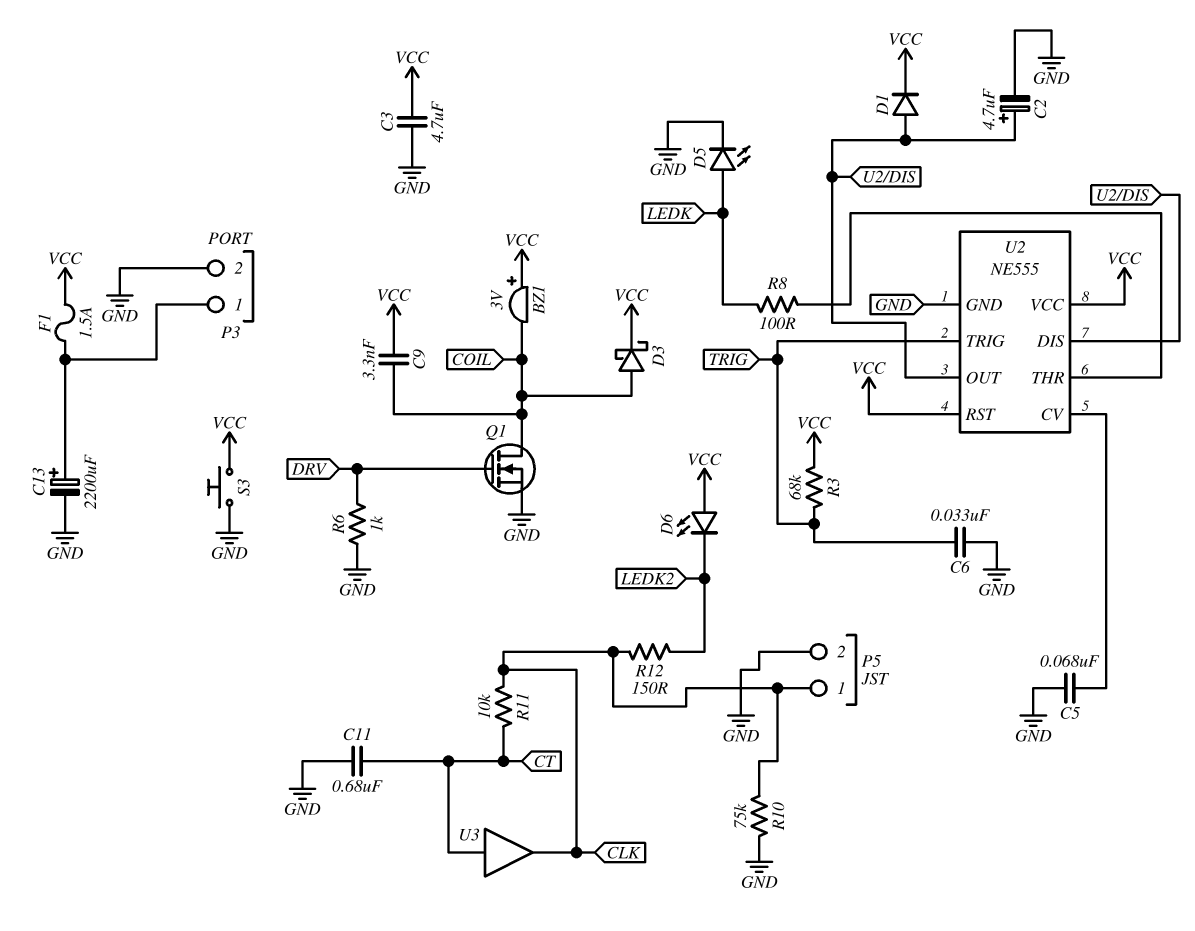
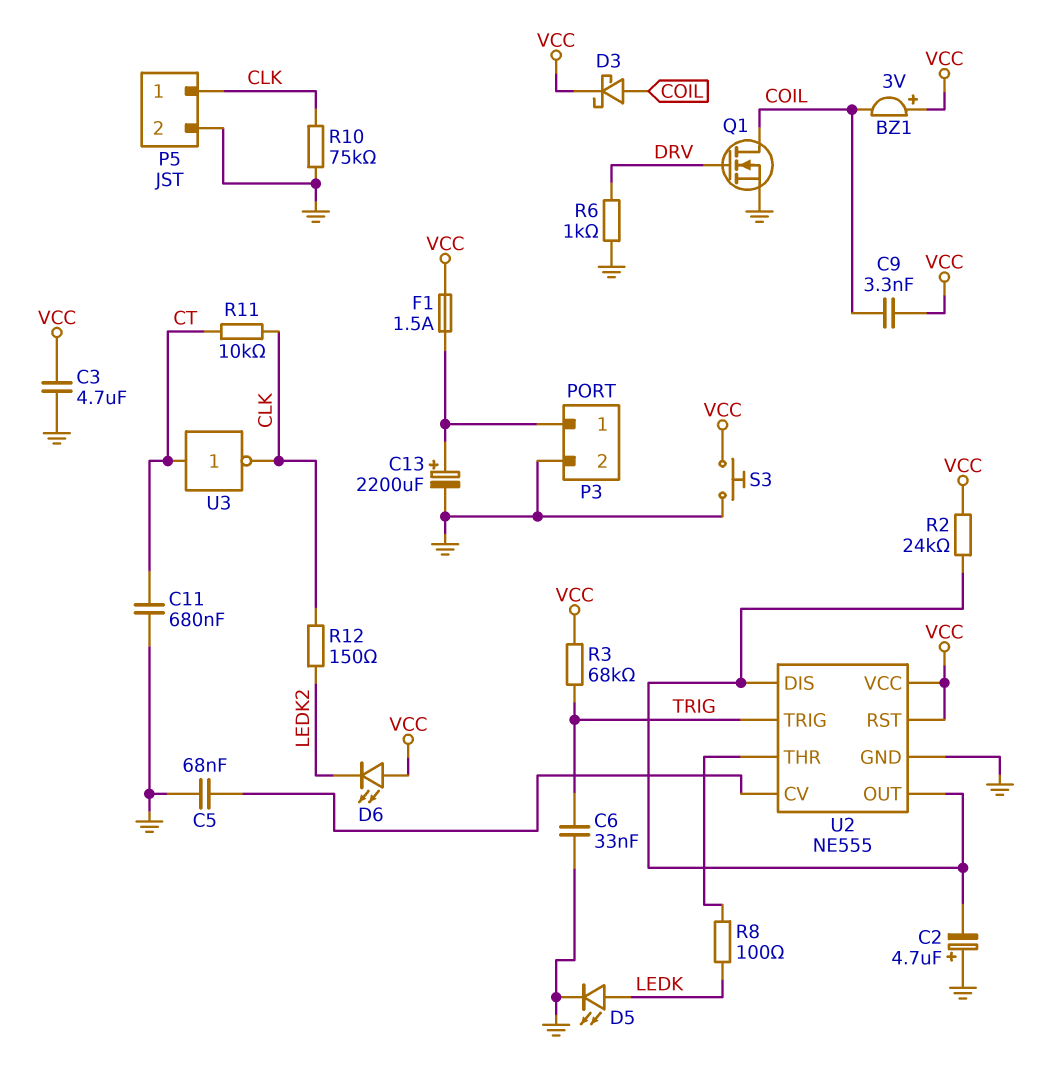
C2: 4.7uF (plus U2/DIS, minus GND) -> 4.7uF (plus GND, minus U2/DIS)
D1: diode (A U2/DIS, K VCC) -> none
R2: none -> 24k (U2/DIS, VCC)
U3: buffer (in CT, out CLK) -> NOT (in CT, out CLK)

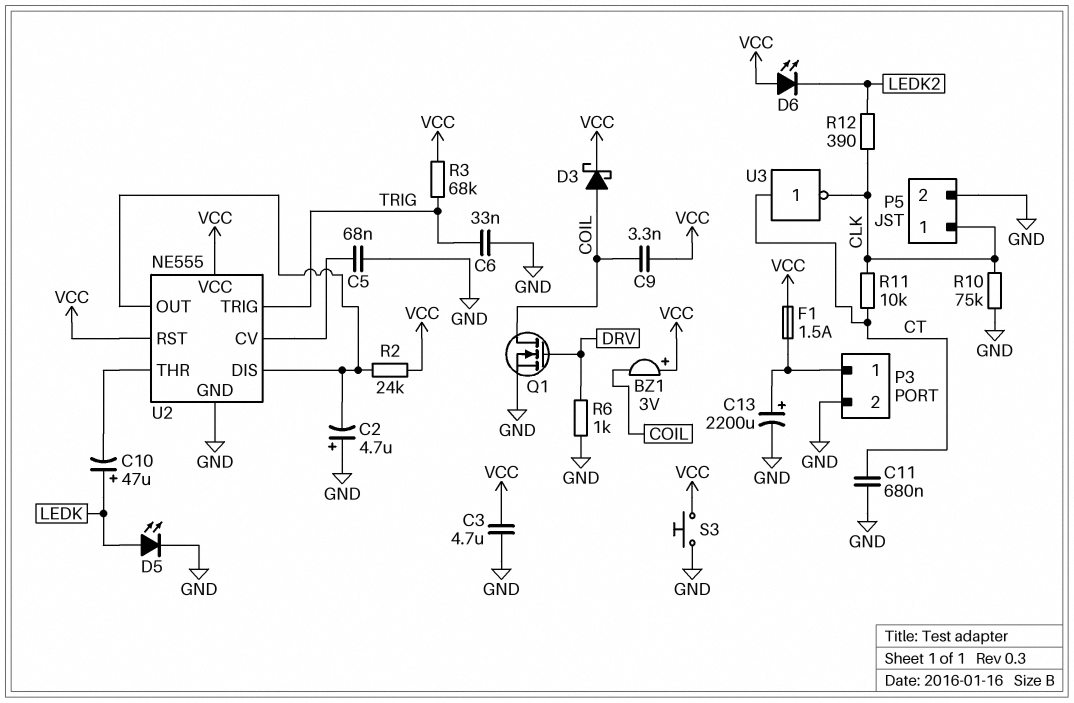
C10: none -> 47uF (plus LEDK, minus U2/THR)
R8: 100 (LEDK, U2/THR) -> none
R12: 150 (CLK, LEDK2) -> 390 (CLK, LEDK2)

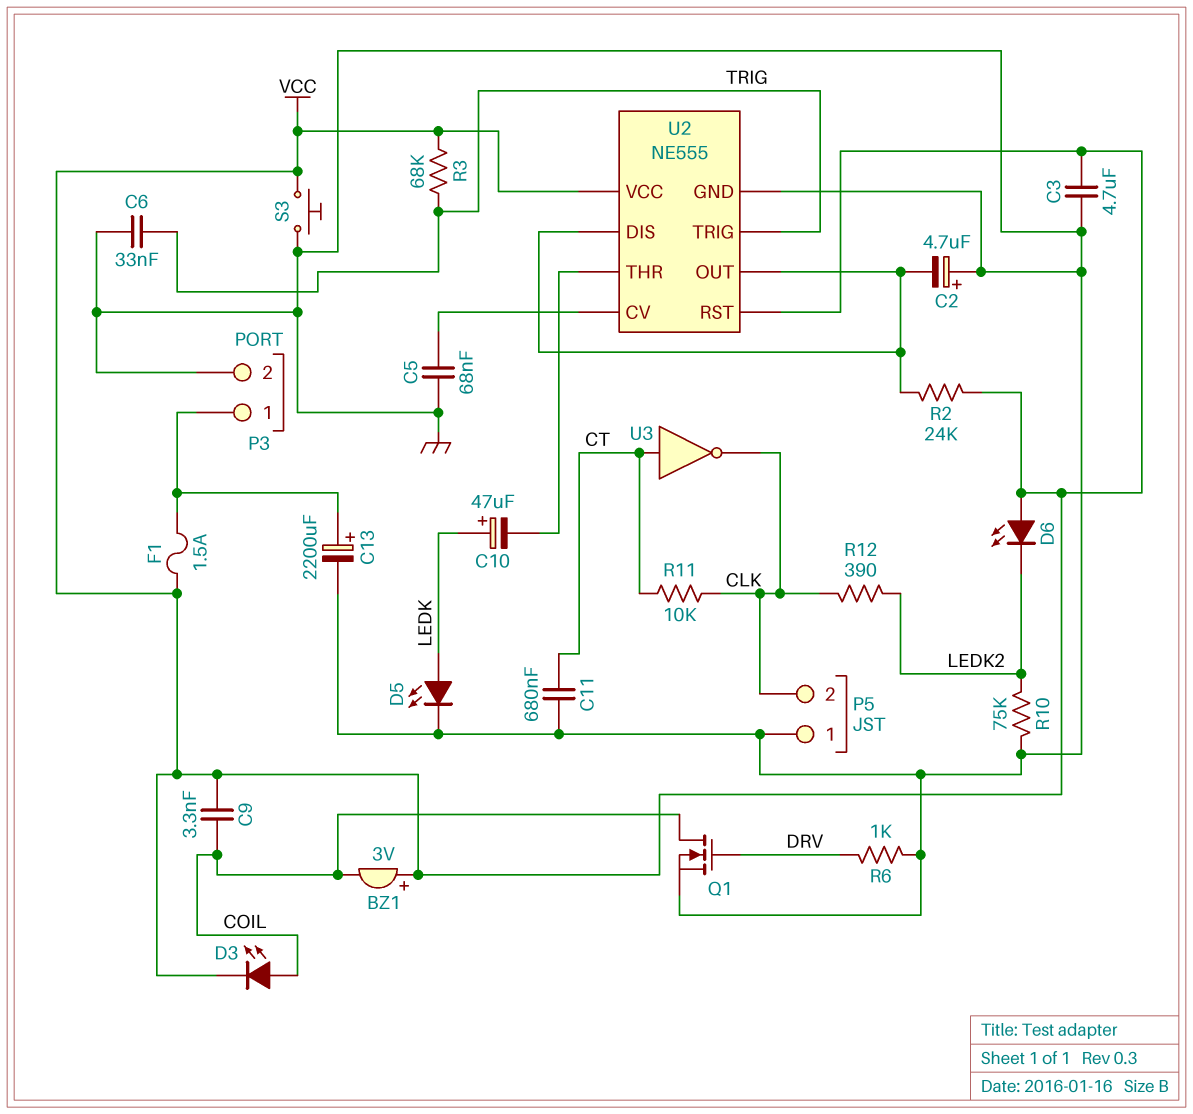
D3: schottky (A COIL, K VCC) -> LED (A COIL, K VCC)
P5 pin 1: CLK -> GND
P5 pin 2: GND -> CLK
R10: 75k (CLK, GND) -> 75k (GND, LEDK2)

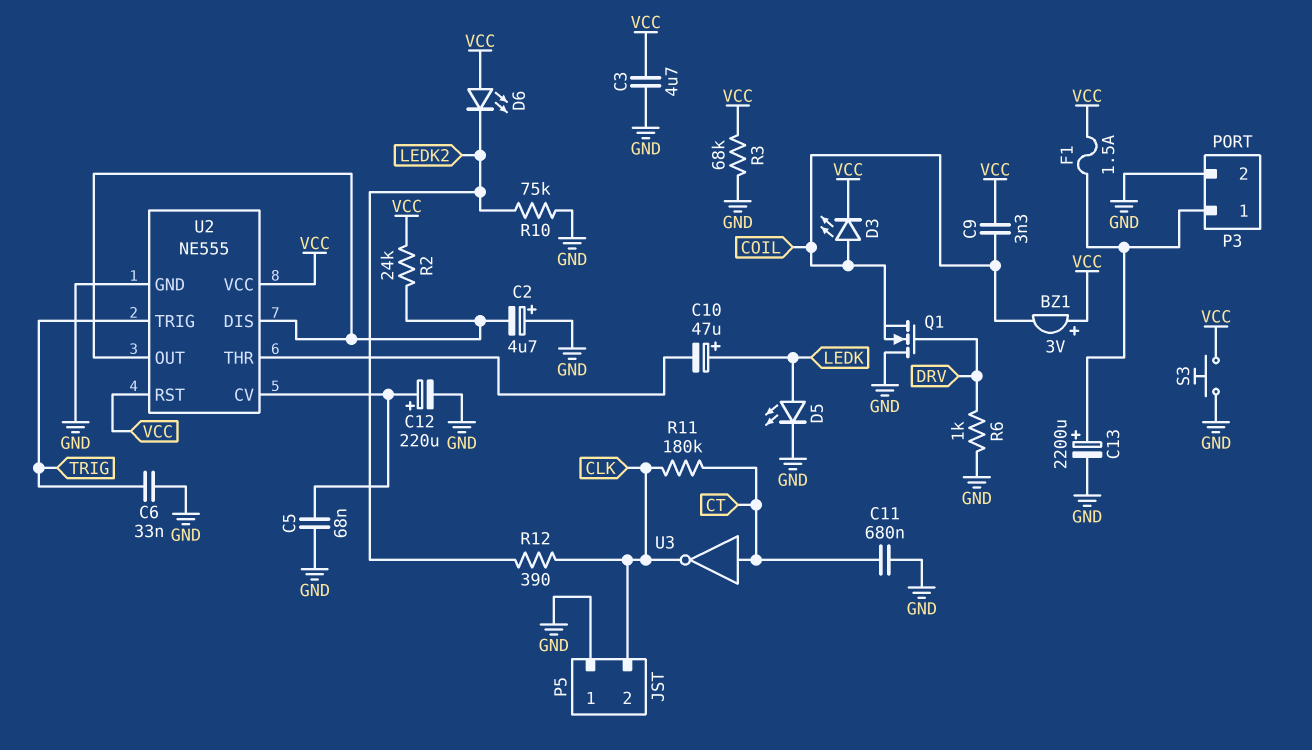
C12: none -> 220uF (plus U2/CV, minus GND)
Q1: NMOS (G DRV, D COIL, S GND) -> NMOS (G DRV, D GND, S COIL)
R3: 68k (TRIG, VCC) -> 68k (GND, VCC)
R11: 10k (CLK, CT) -> 180k (CLK, CT)

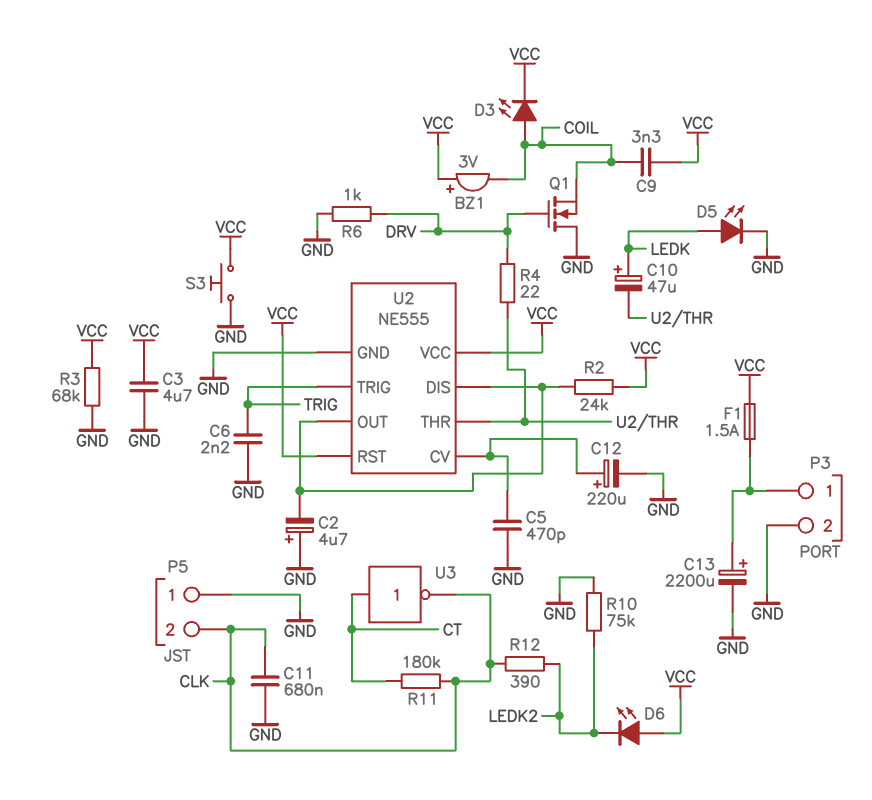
C5: 68nF (GND, U2/CV) -> 470pF (GND, U2/CV)
C6: 33nF (GND, TRIG) -> 2.2nF (GND, TRIG)
C11: 680nF (CT, GND) -> 680nF (CLK, GND)
R4: none -> 22 (DRV, U2/THR)

